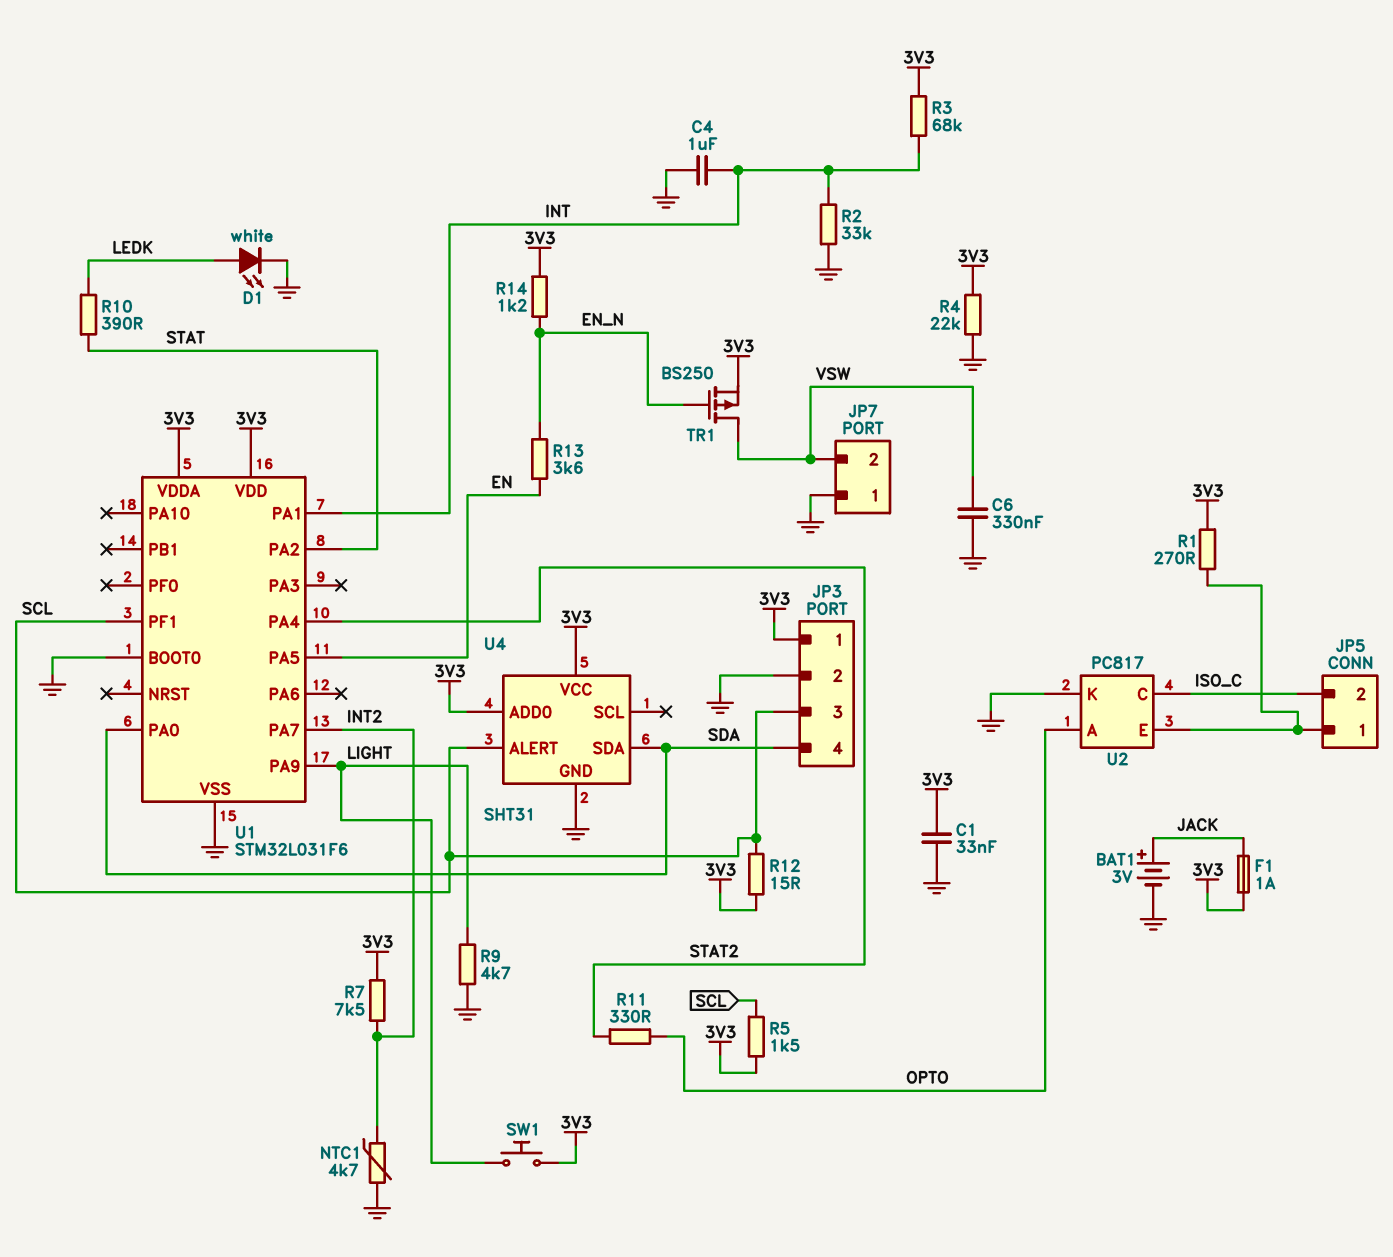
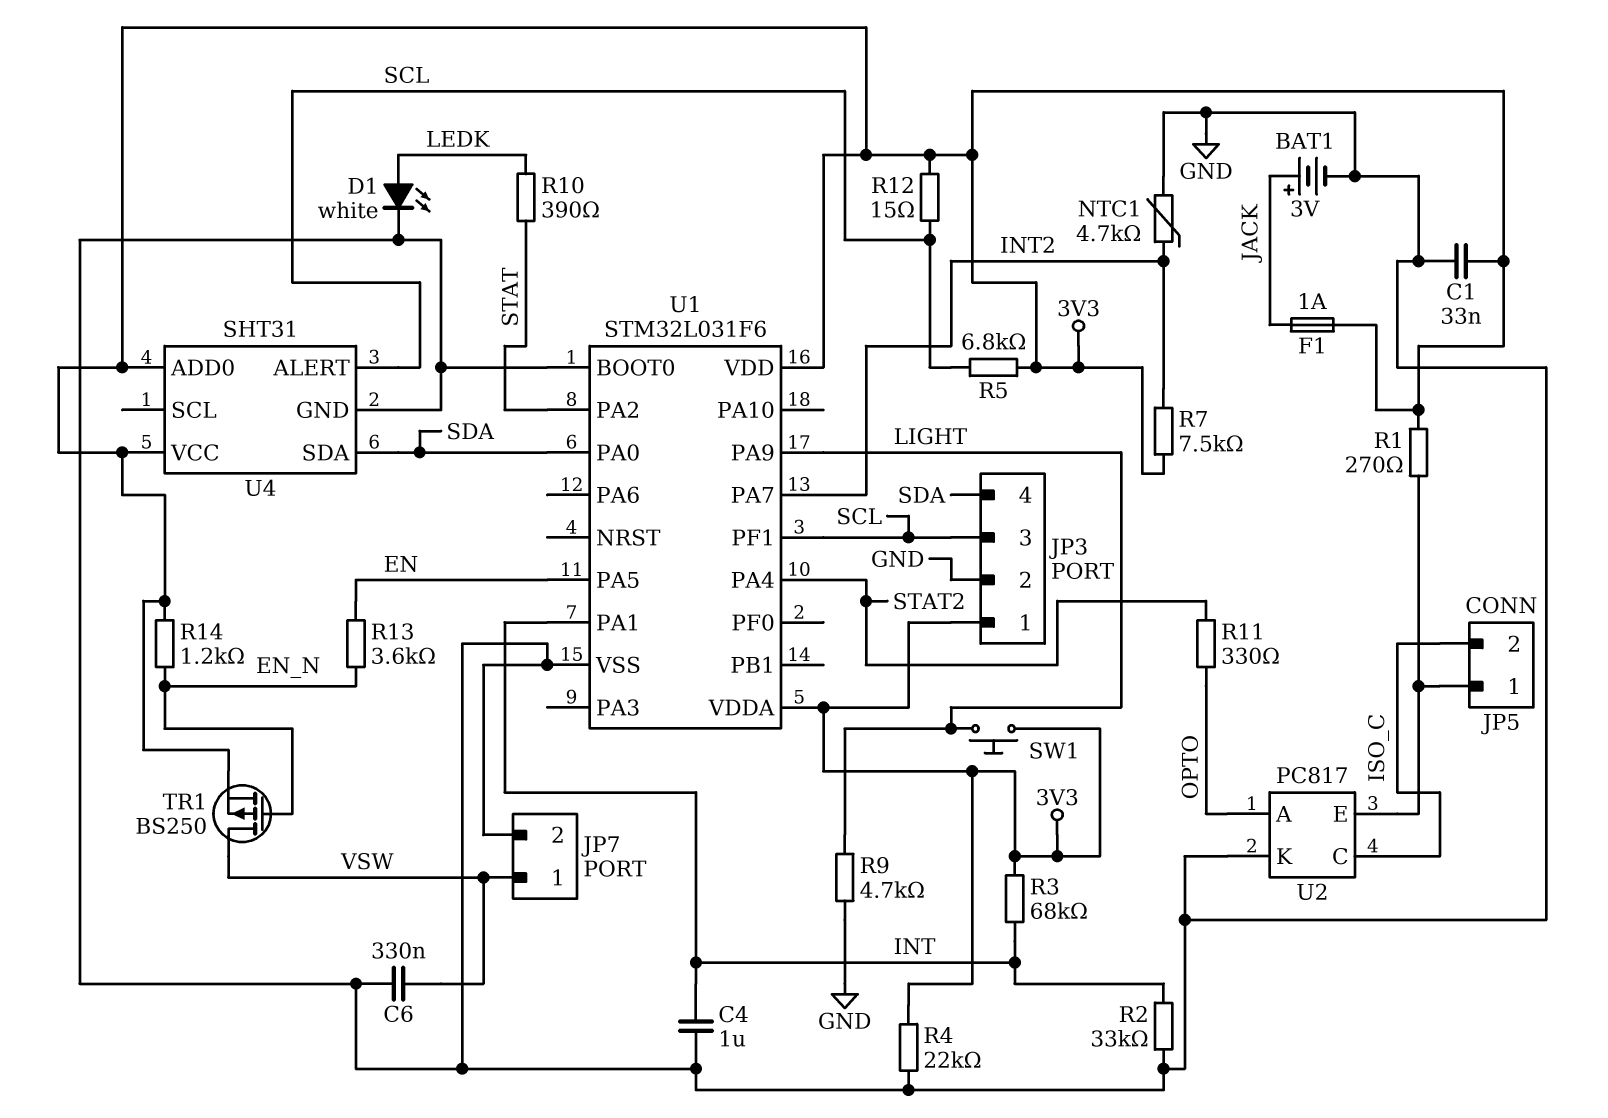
JP7 pin 1: GND -> VSW
JP7 pin 2: VSW -> GND
R5: 1.5k (3V3, SCL) -> 6.8k (3V3, SCL)

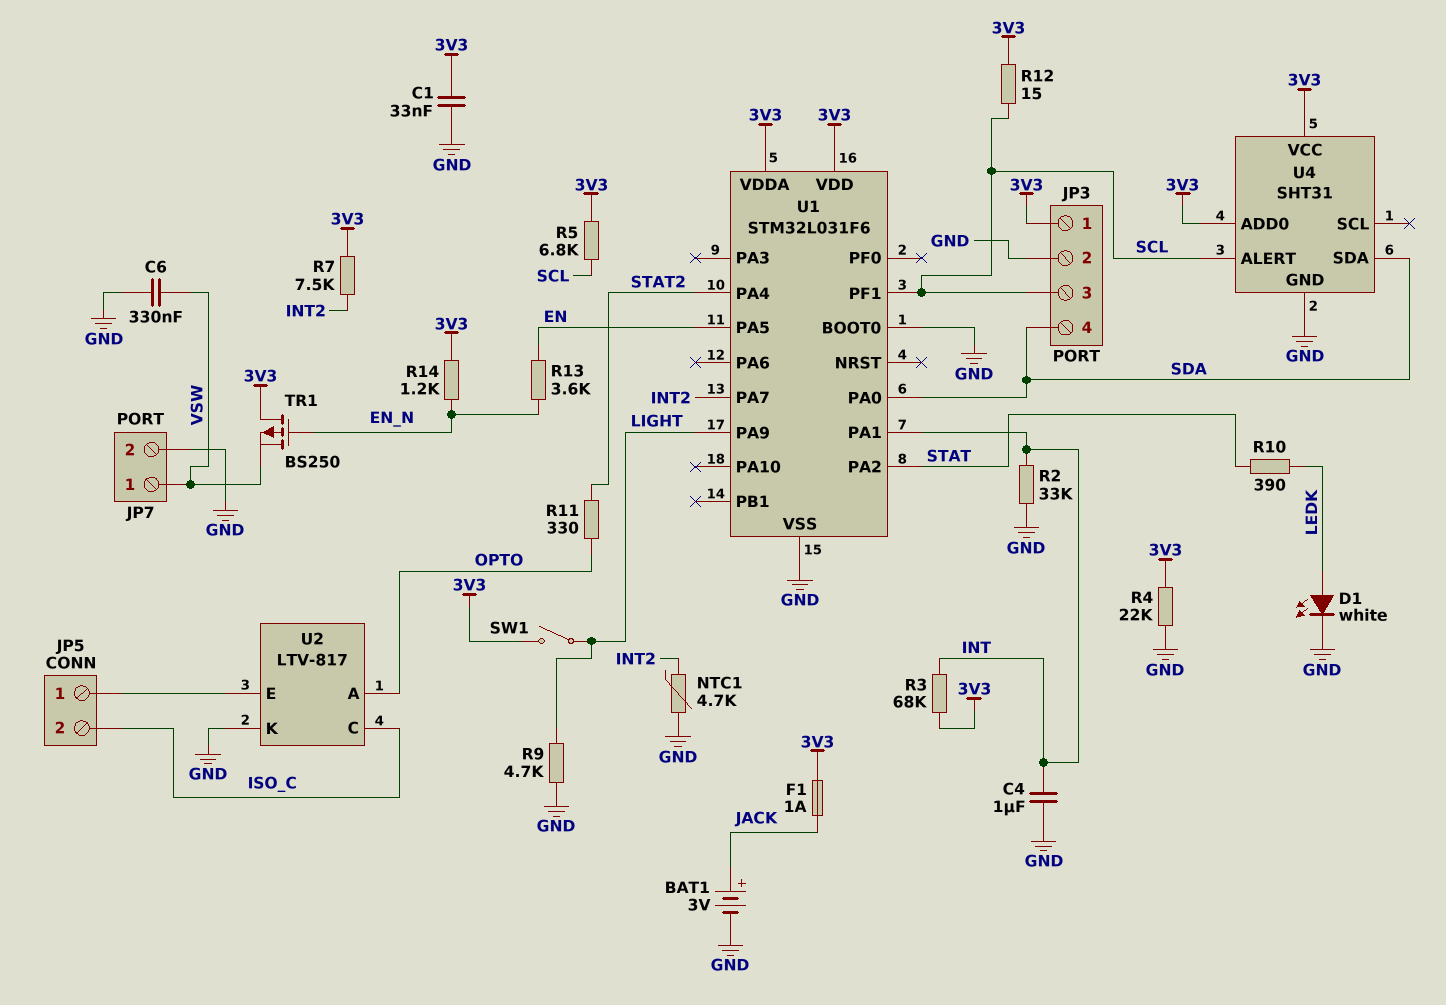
R1: 270 (3V3, JP5/1) -> none
SW1: button (3V3, LIGHT) -> switch (3V3, LIGHT)
TR1: PMOS BS250 (G EN_N, D VSW, S 3V3) -> PMOS BS250 (G EN_N, D 3V3, S VSW)
U2: PC817 -> LTV-817

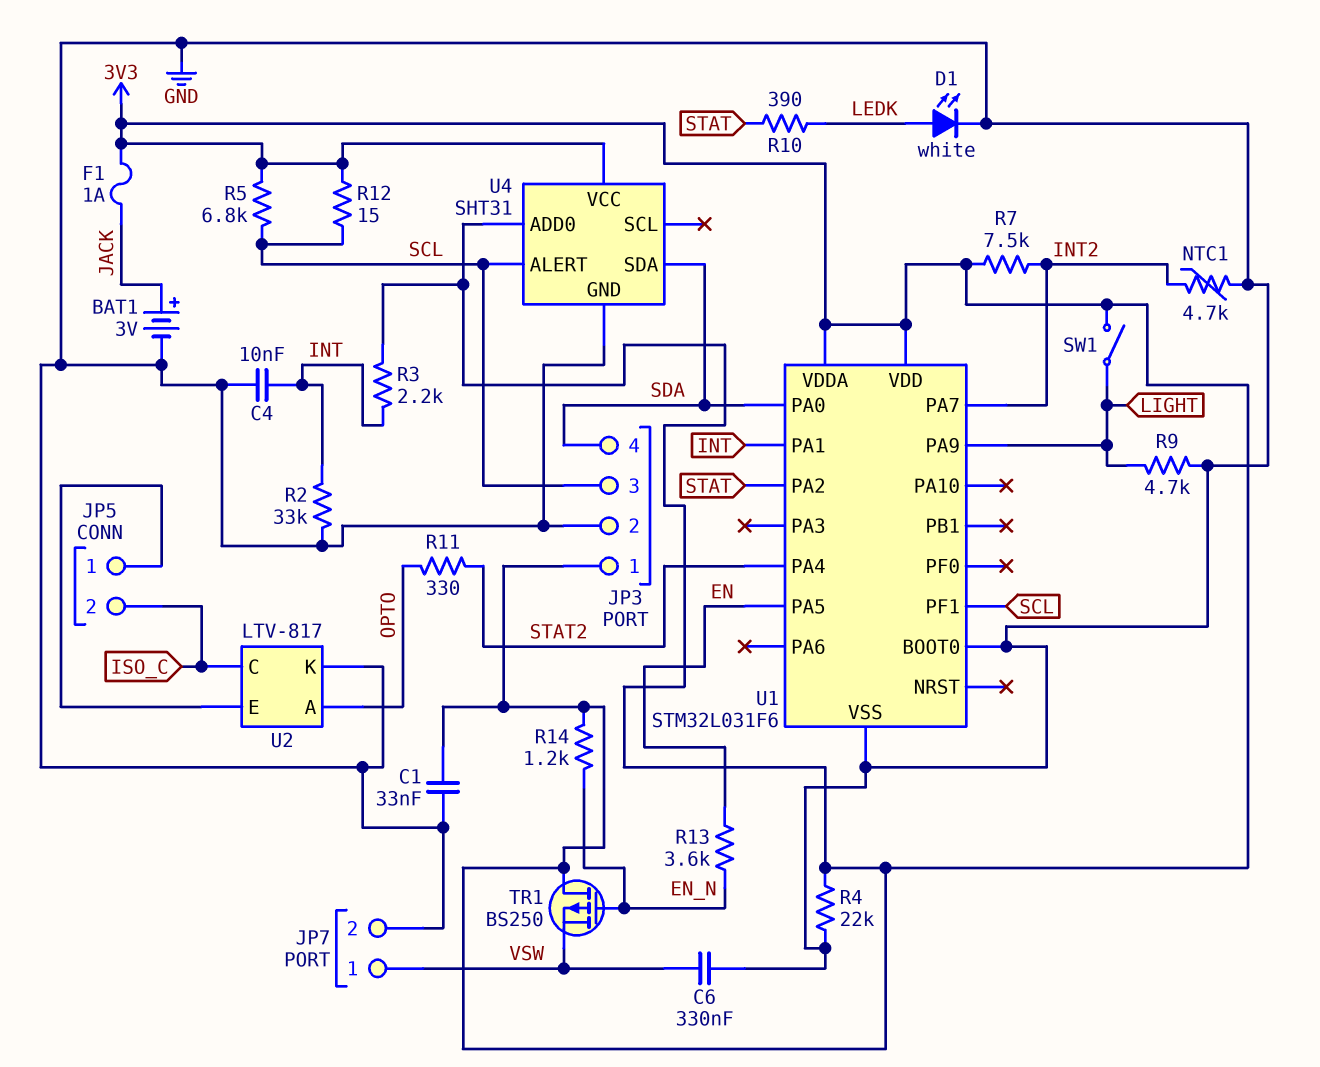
C4: 1uF (GND, INT) -> 10nF (GND, INT)
R3: 68k (3V3, INT) -> 2.2k (3V3, INT)

